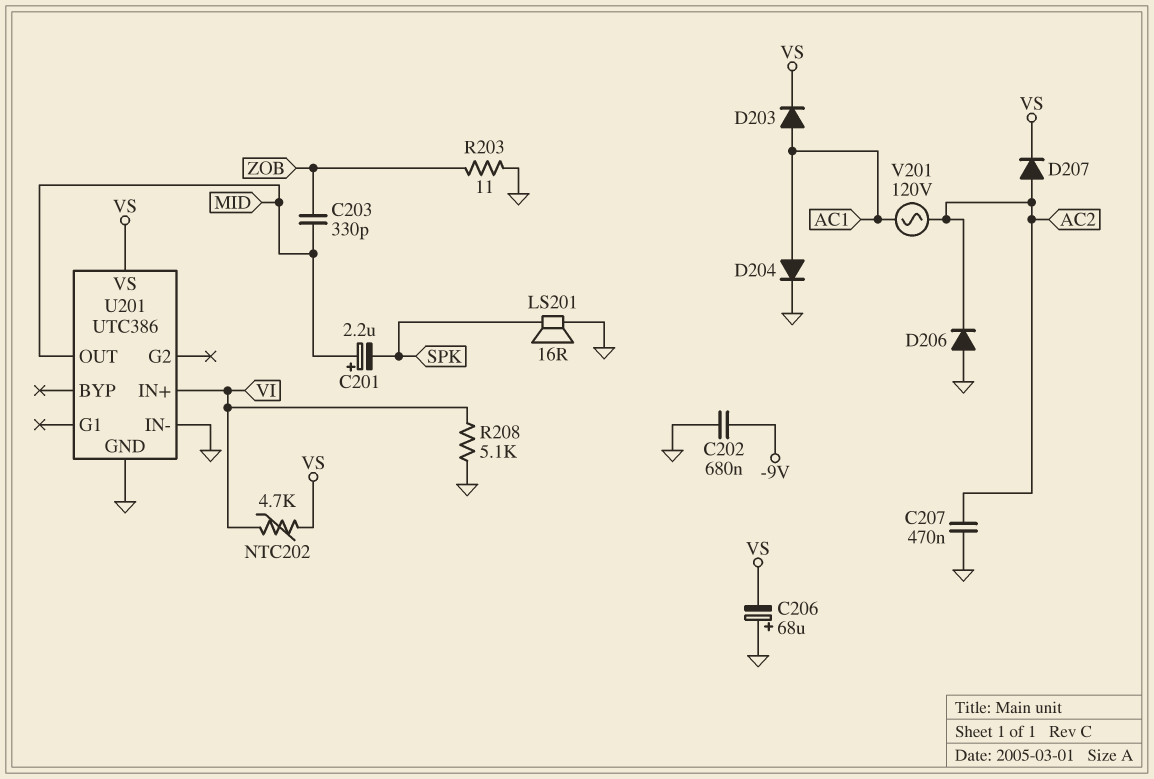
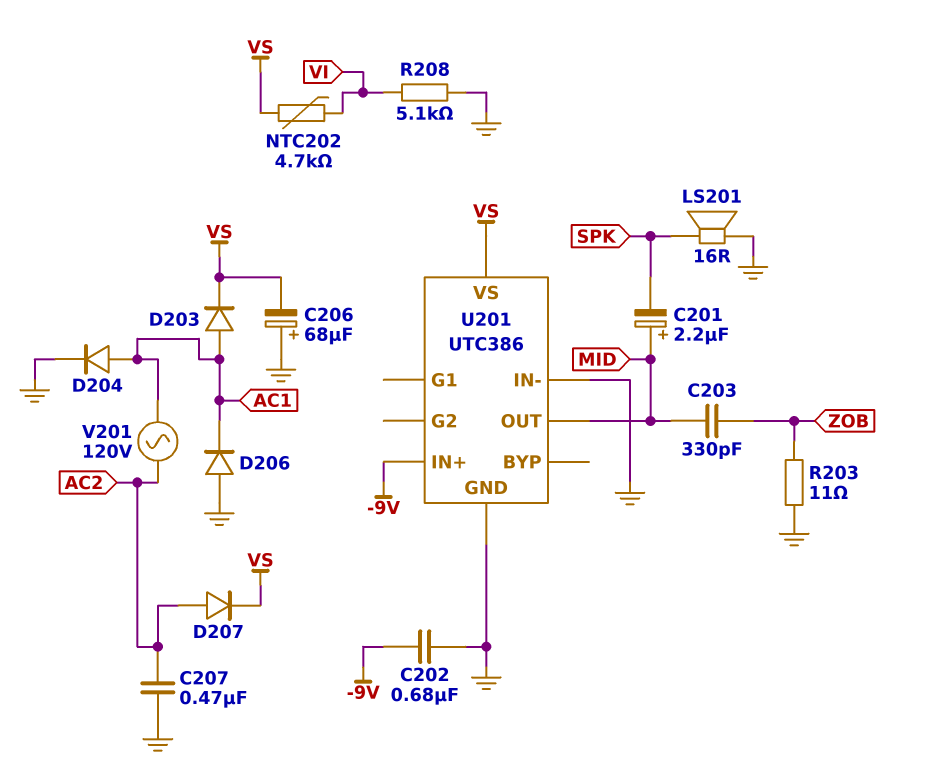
D206: diode (A GND, K AC2) -> diode (A GND, K AC1)
U201 pin IN+: VI -> -9V

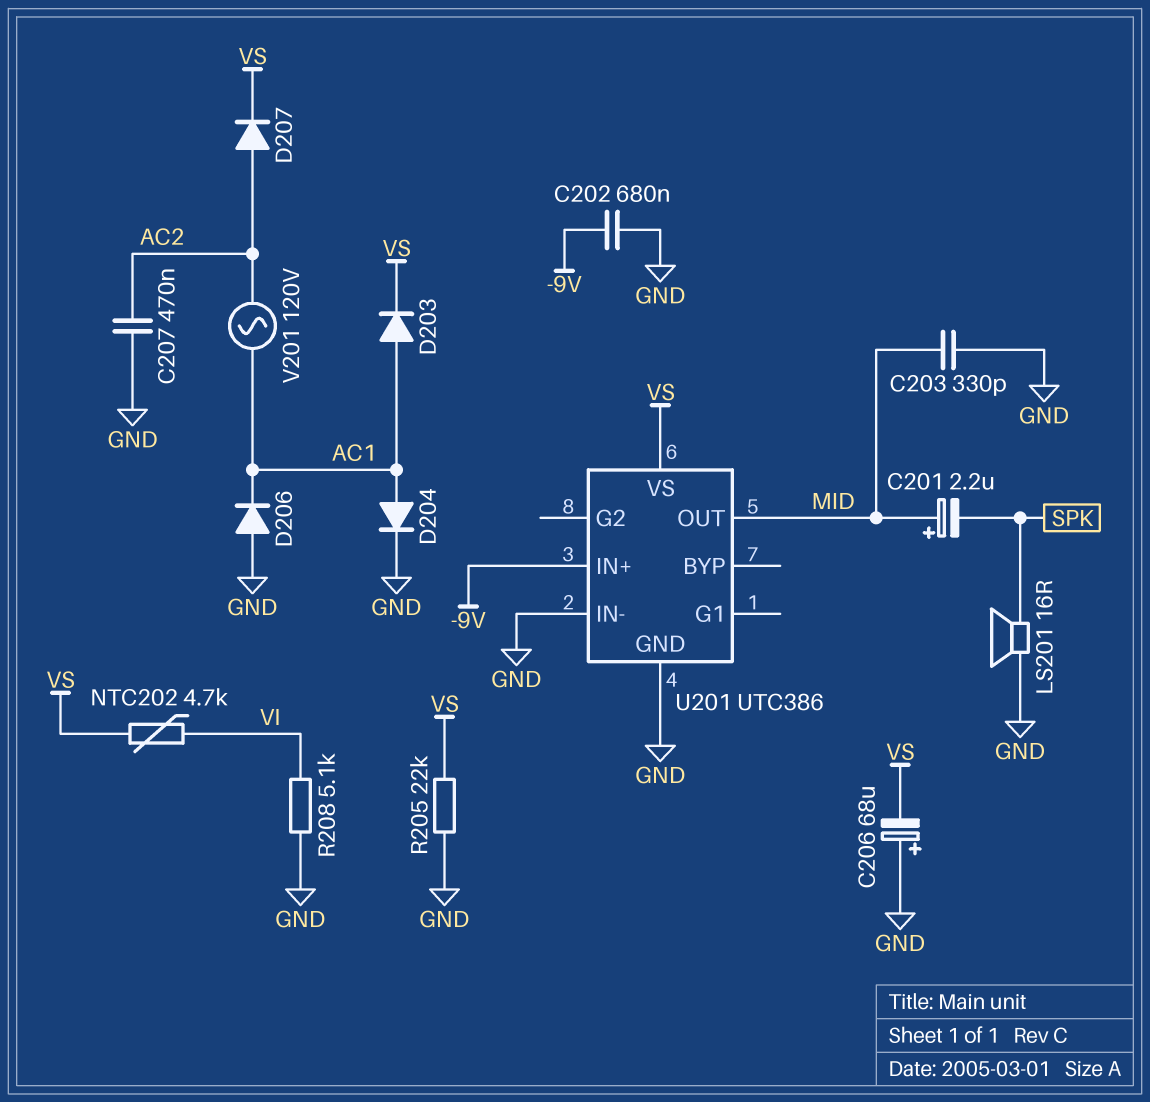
C203: 330pF (MID, ZOB) -> 330pF (GND, MID)
R203: 11 (GND, ZOB) -> none
R205: none -> 22k (GND, VS)

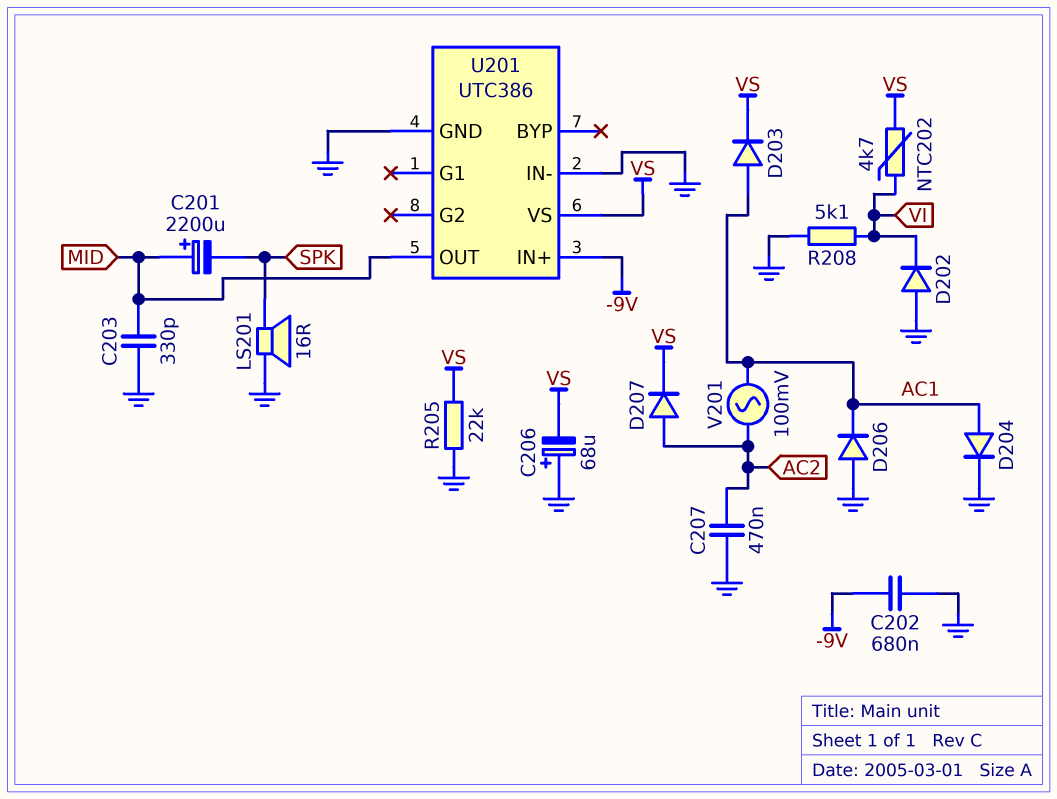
C201: 2.2uF (plus MID, minus SPK) -> 2200uF (plus MID, minus SPK)
D202: none -> diode (A GND, K VI)
V201: AC 120V (AC1, AC2) -> AC 100mV (AC1, AC2)

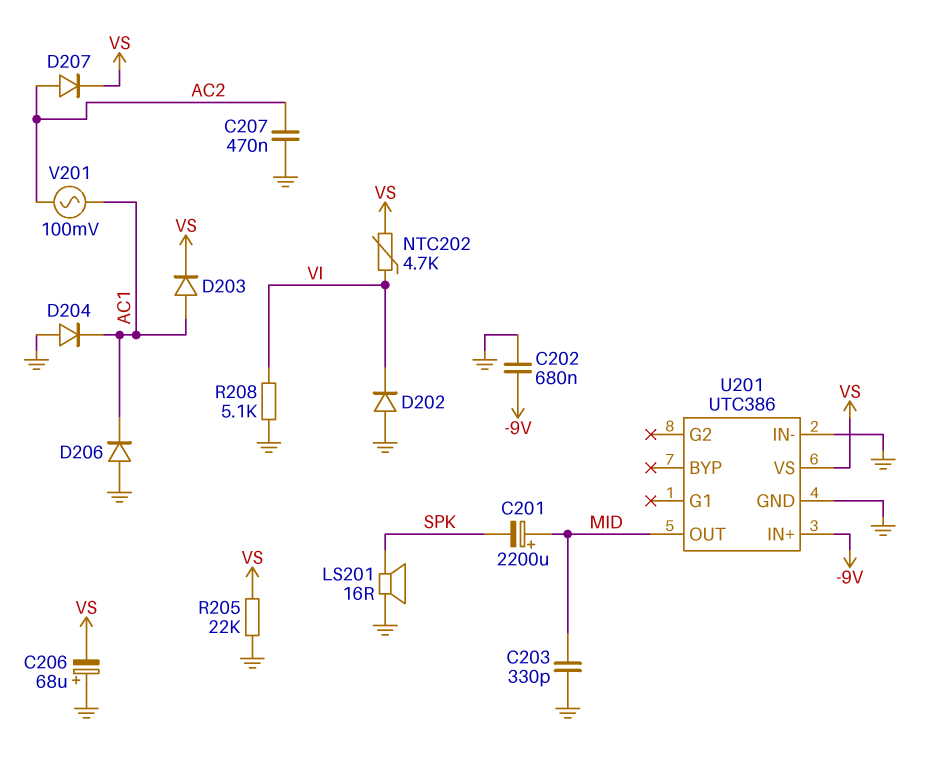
D204: diode (A AC1, K GND) -> diode (A GND, K AC1)

